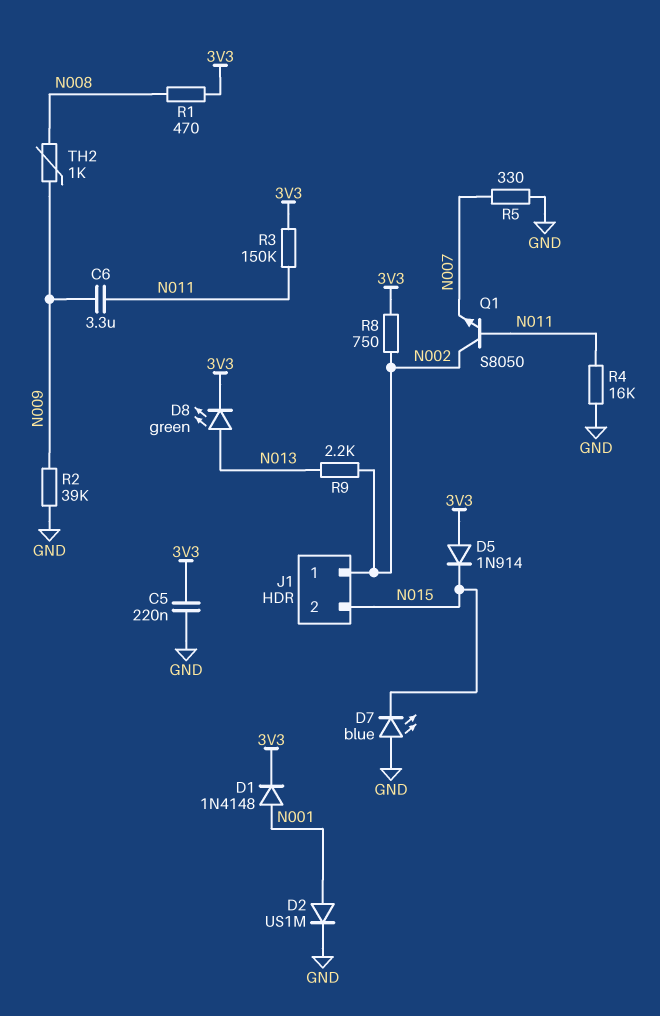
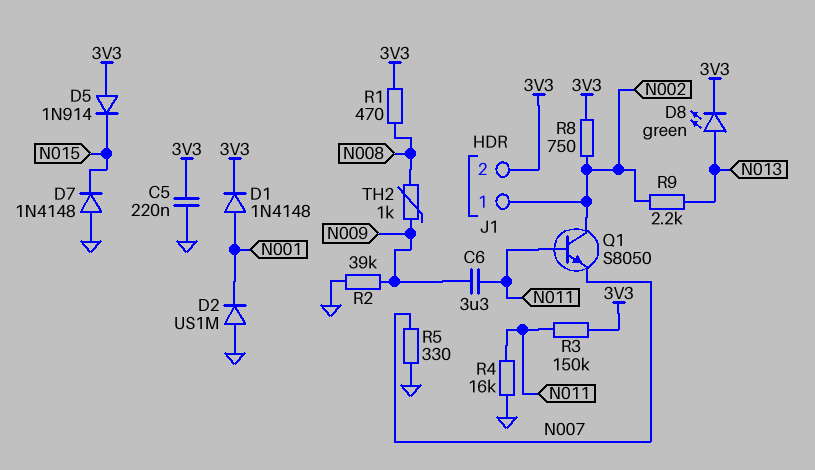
D2: diode US1M (A N001, K GND) -> diode US1M (A GND, K N001)
D7: LED blue (A GND, K N015) -> diode 1N4148 (A GND, K N015)
J1 pin 2: N015 -> 3V3

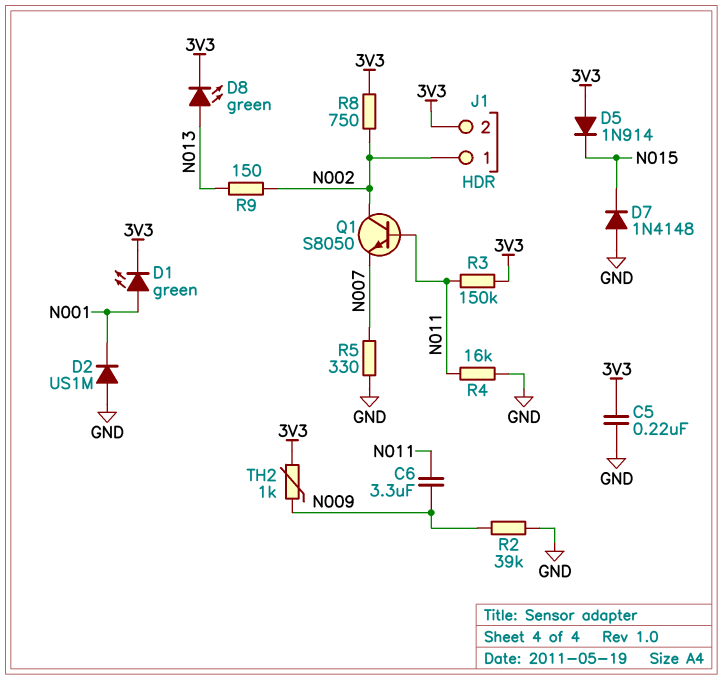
D1: diode 1N4148 (A N001, K 3V3) -> LED green (A N001, K 3V3)
R1: 470 (3V3, N008) -> none
R9: 2.2k (N002, N013) -> 150 (N002, N013)
TH2: 1k (N008, N009) -> 1k (3V3, N009)

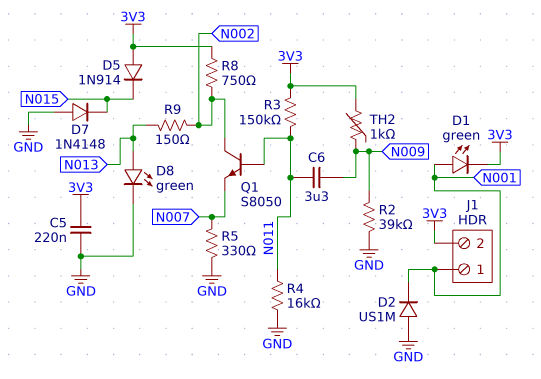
D8: LED green (A N013, K 3V3) -> LED green (A N013, K GND)
J1 pin 1: N002 -> N001

